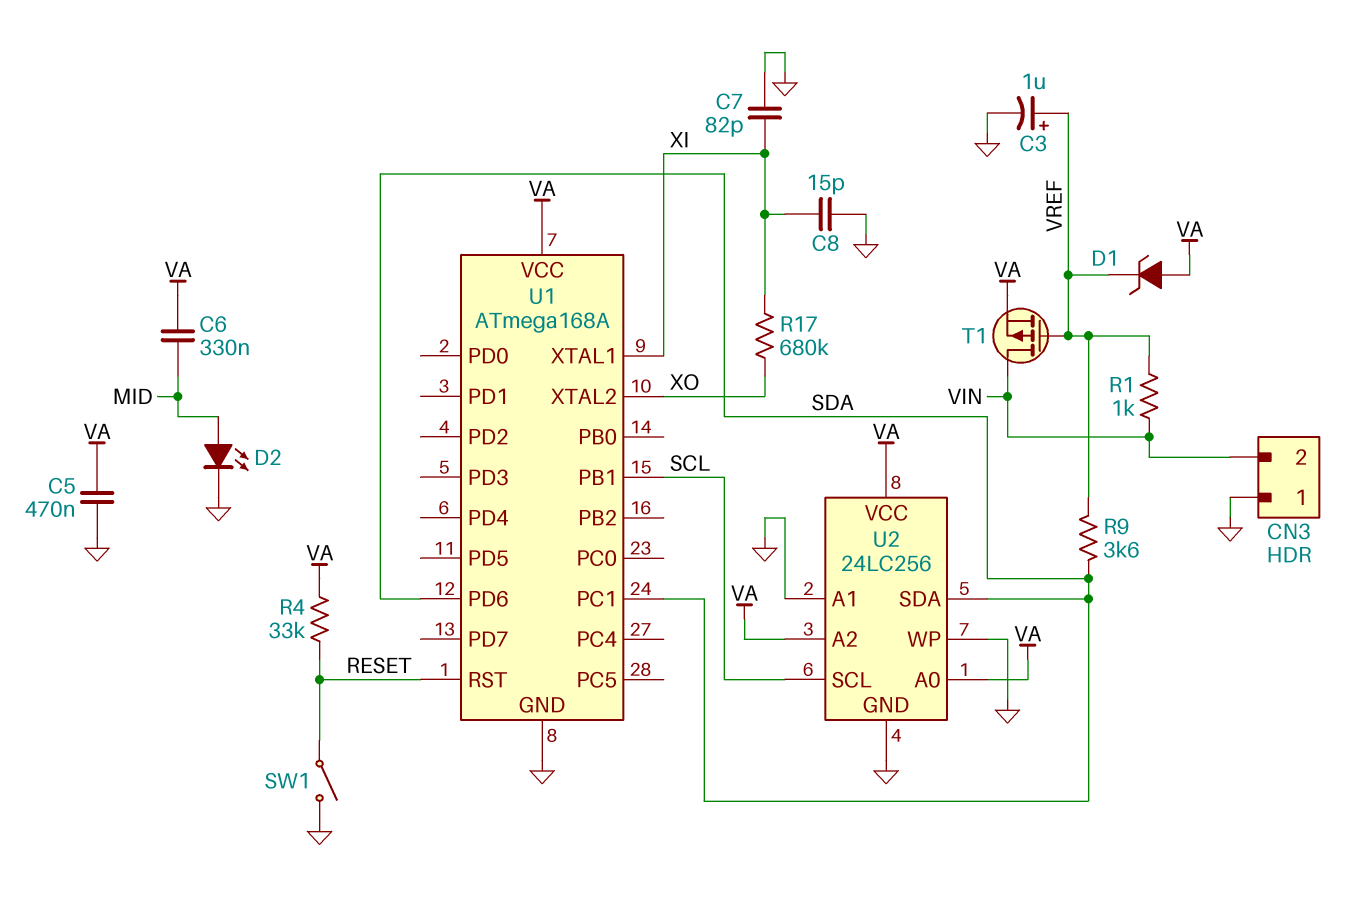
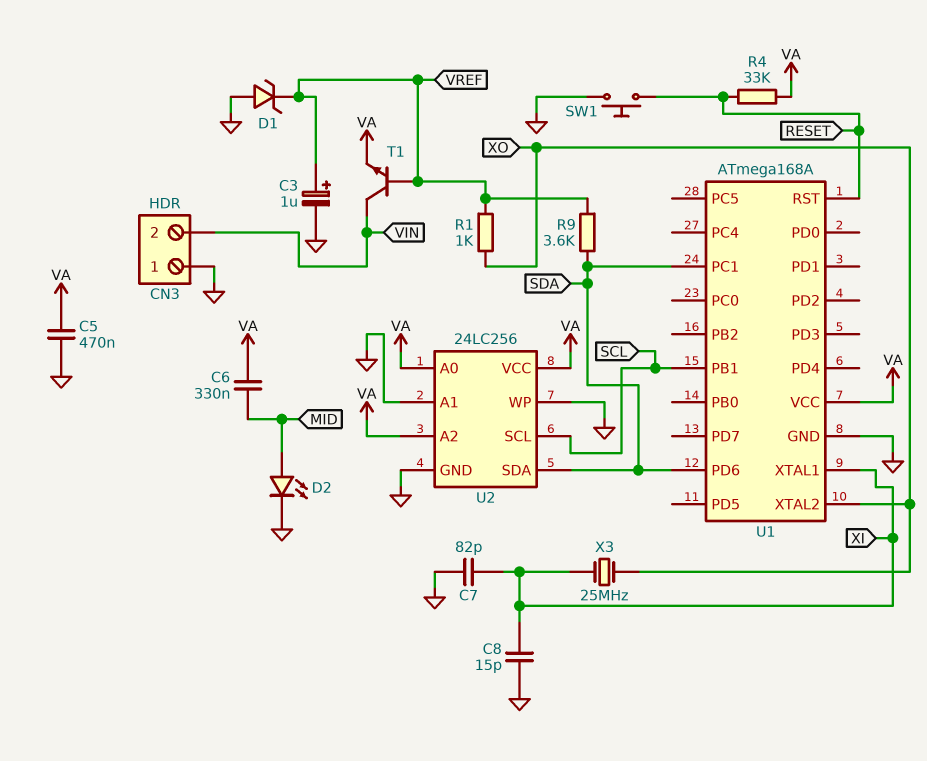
D1: zener (A VA, K VREF) -> zener (A GND, K VREF)
R1: 1k (VIN, VREF) -> 1k (VREF, XO)
R17: 680k (XI, XO) -> none
SW1: switch (GND, RESET) -> button (GND, RESET)
T1: PMOS (G VREF, D VIN, S VA) -> NPN (B VREF, C VIN, E VA)
X3: none -> 25MHz (XI, XO)

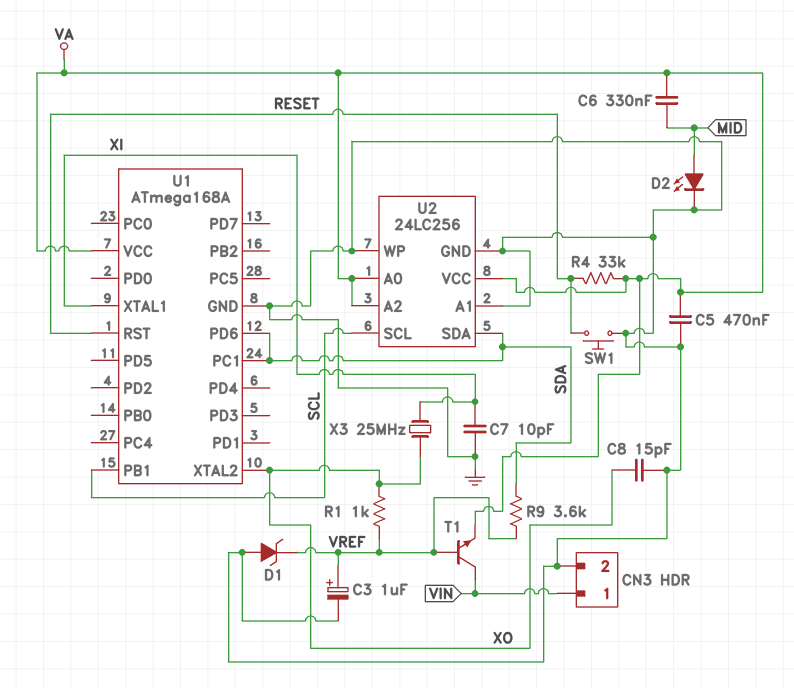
C7: 82pF (GND, XI) -> 10pF (GND, XI)
C8: 15pF (GND, XI) -> 15pF (GND, XO)
CN3 pin 1: GND -> VIN
CN3 pin 2: VIN -> GND

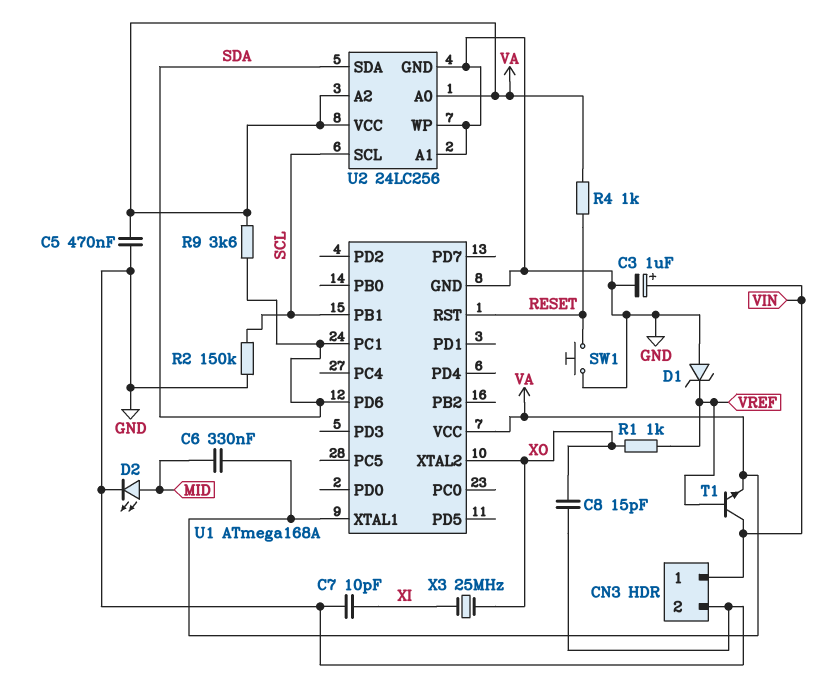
C3: 1uF (plus VREF, minus GND) -> 1uF (plus VIN, minus GND)
R2: none -> 150k (GND, SCL)
R4: 33k (RESET, VA) -> 1k (RESET, VA)
R9: 3.6k (SDA, VREF) -> 3.6k (SDA, VA)
U1 pin XTAL1: XI -> VA

